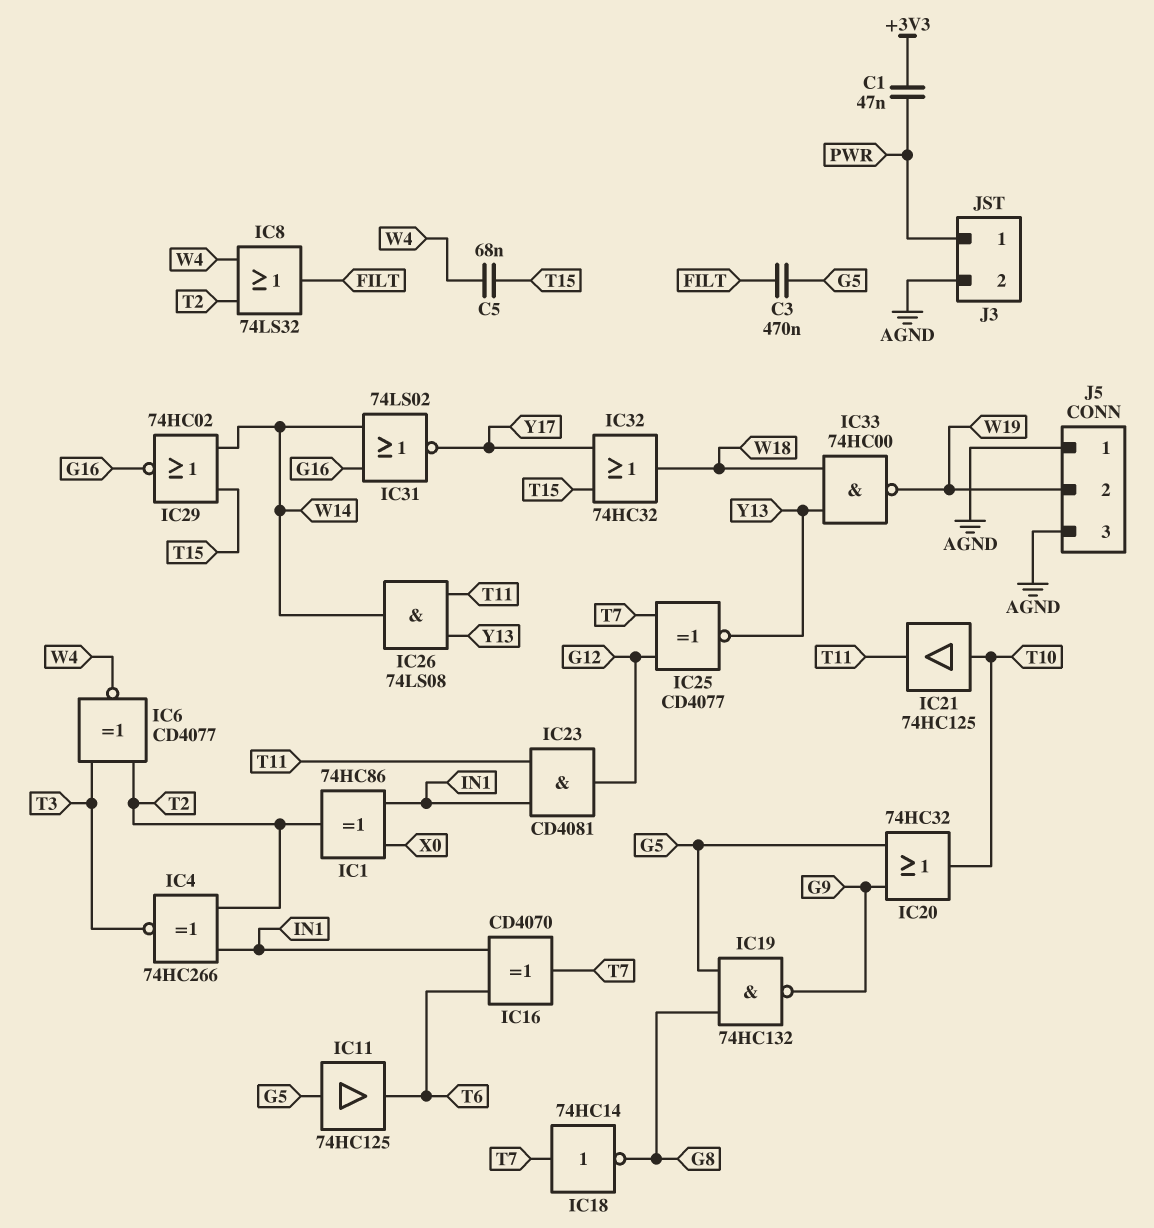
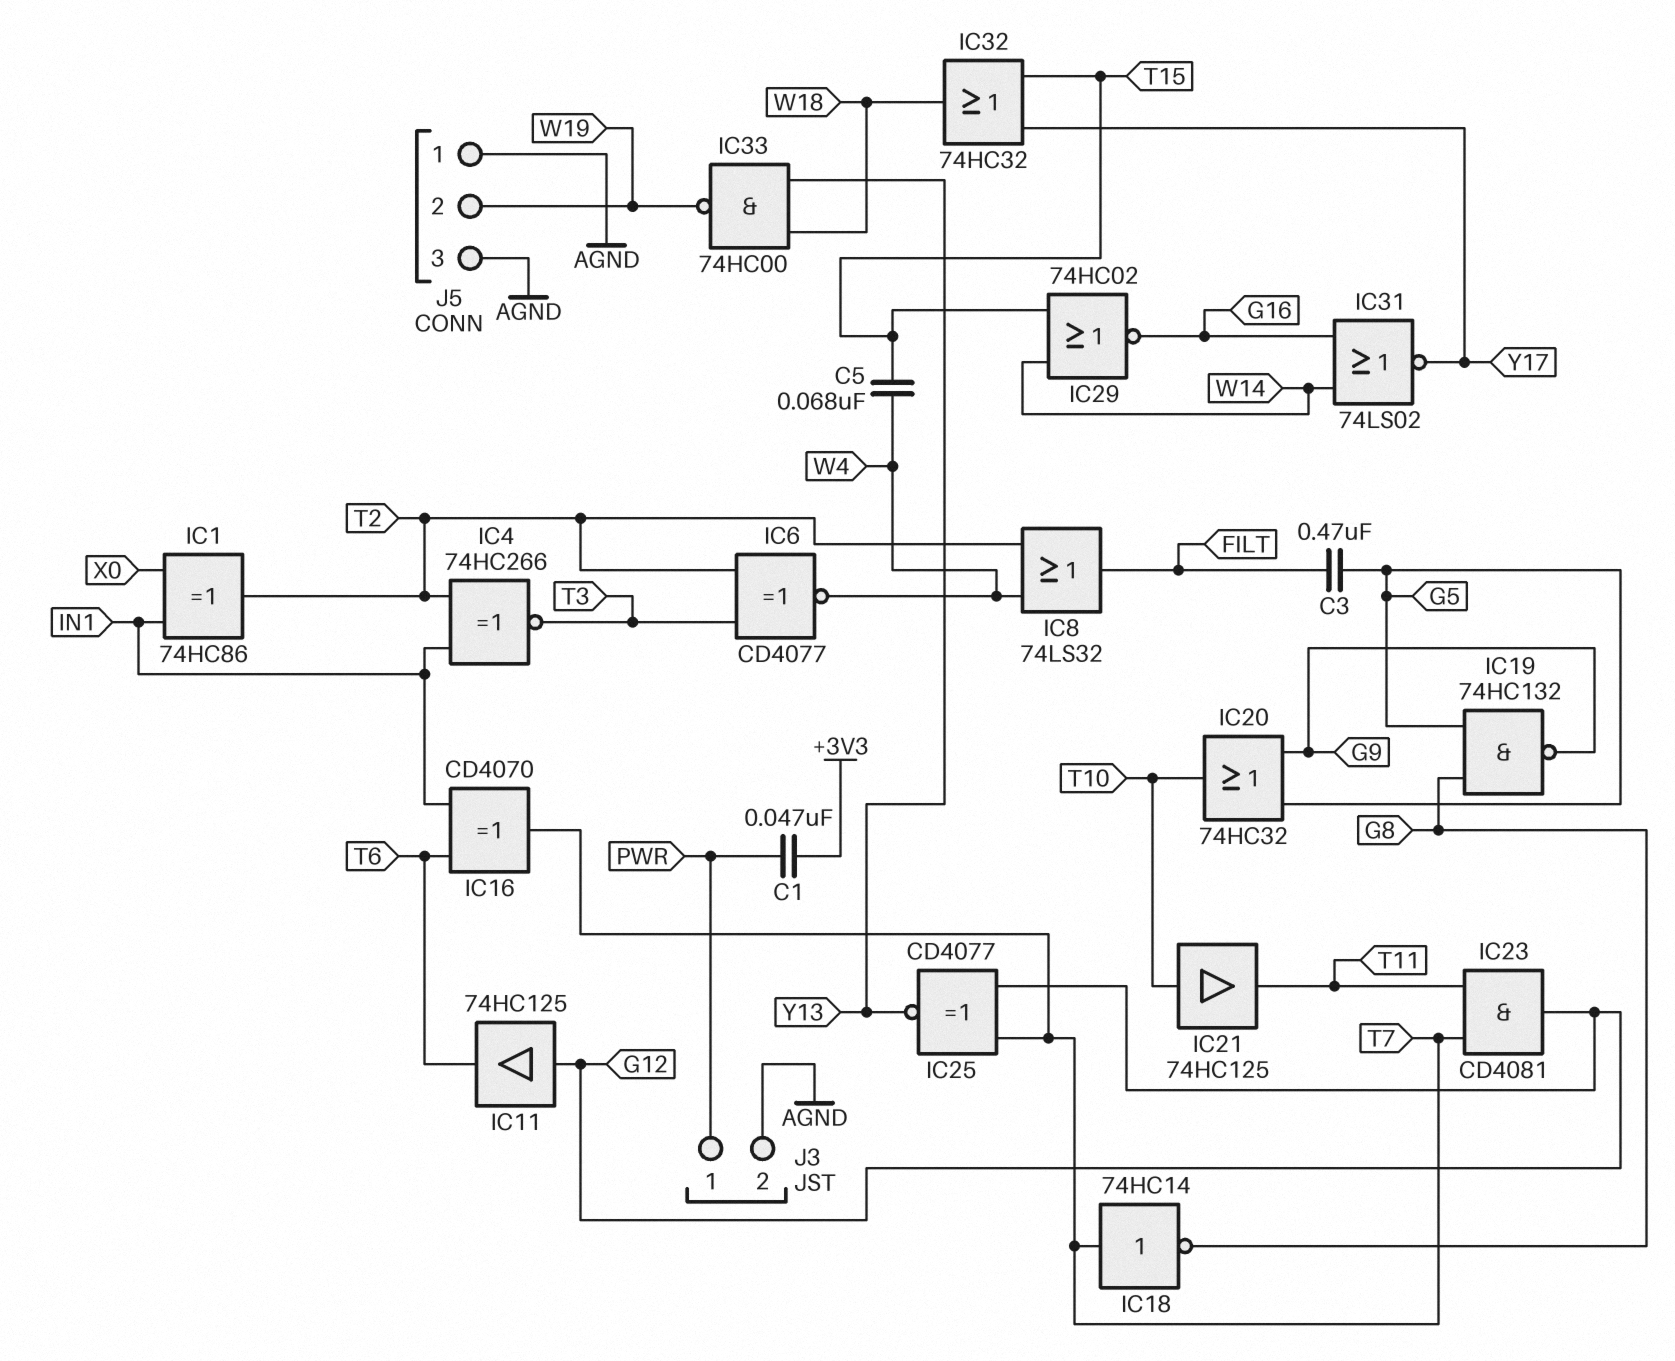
IC11: buffer 74HC125 (in G5, out T6) -> buffer 74HC125 (in G12, out T6)
IC23: AND CD4081 (in IN1, in T11, out G12) -> AND CD4081 (in T7, in T11, out G12)
IC26: AND 74LS08 (in T11, in Y13, out W14) -> none

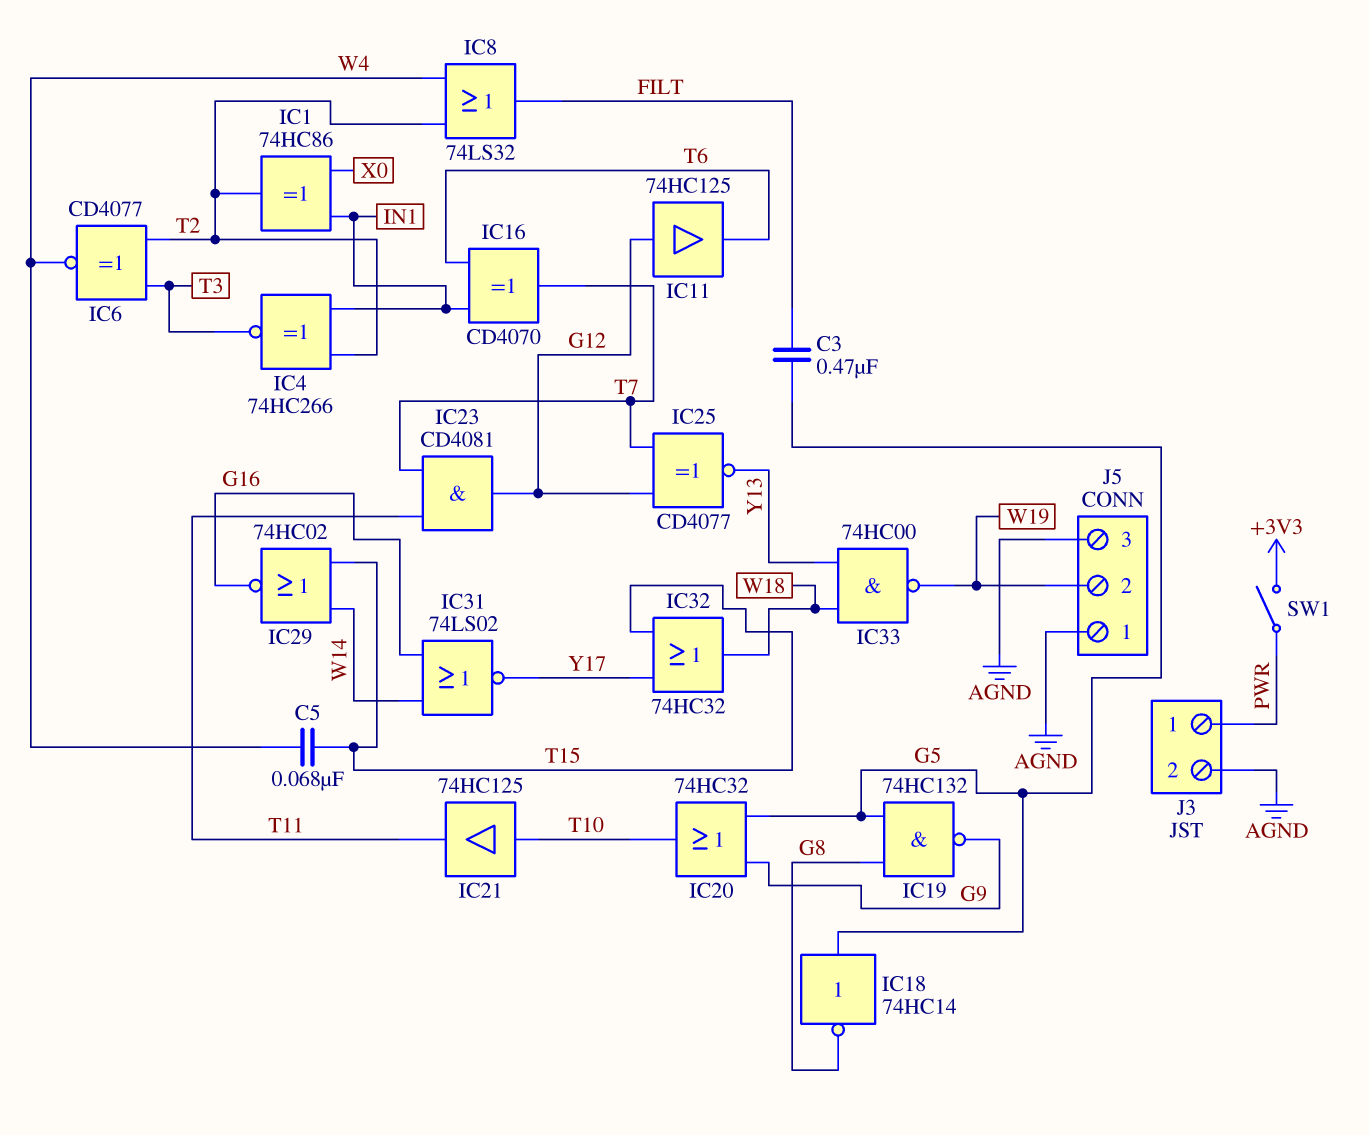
C1: 47nF (+3V3, PWR) -> none
IC18: NOT 74HC14 (in T7, out G8) -> NOT 74HC14 (in G5, out G8)
SW1: none -> switch (+3V3, PWR)

